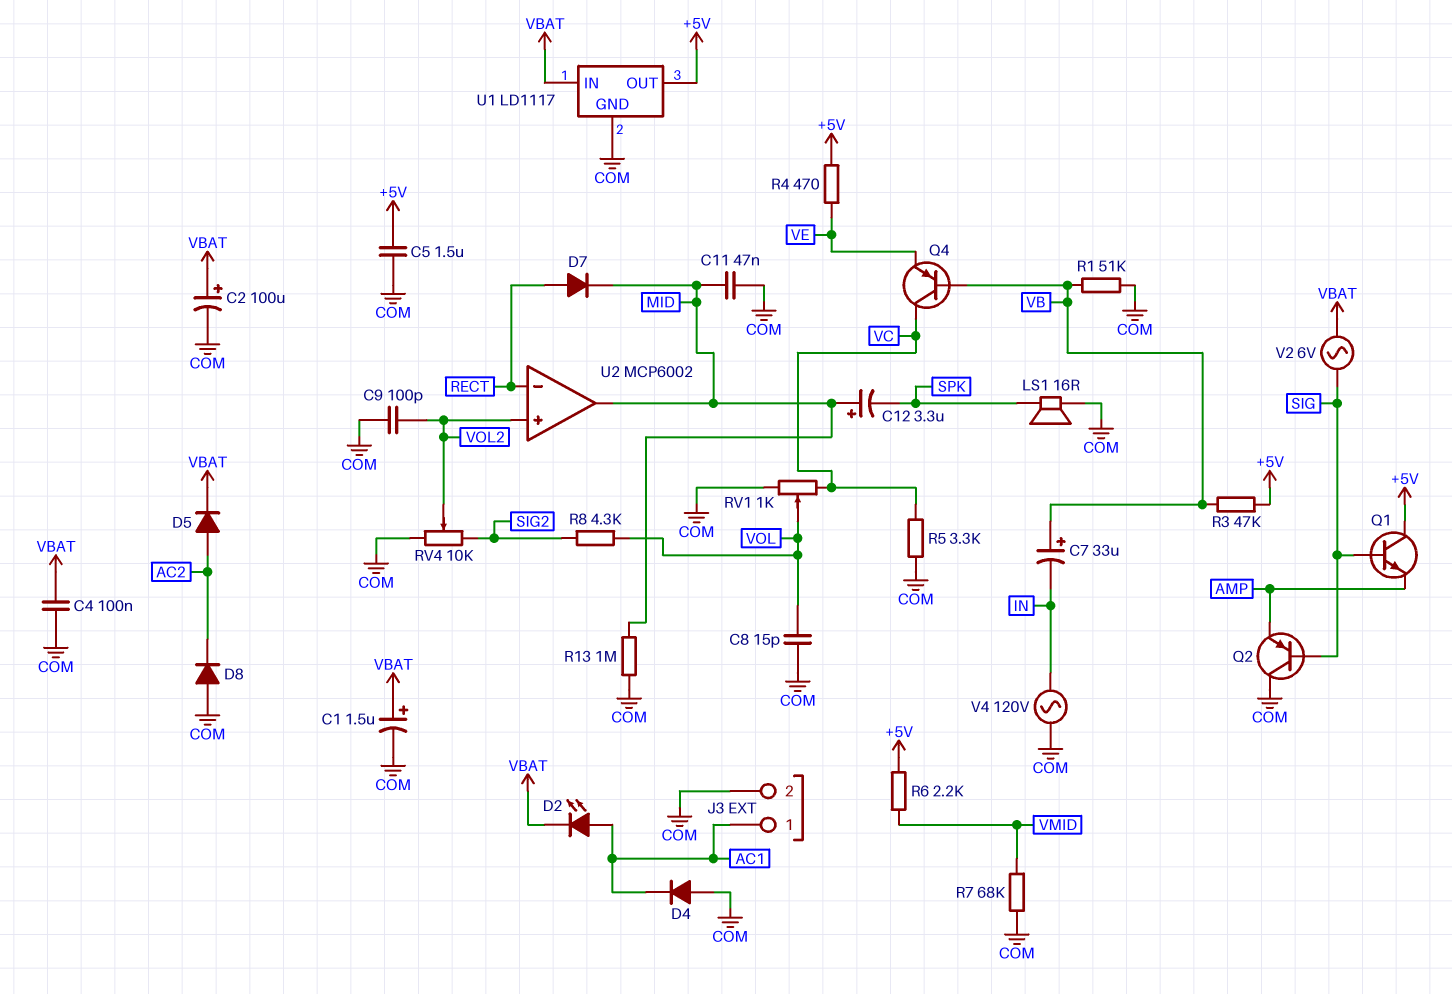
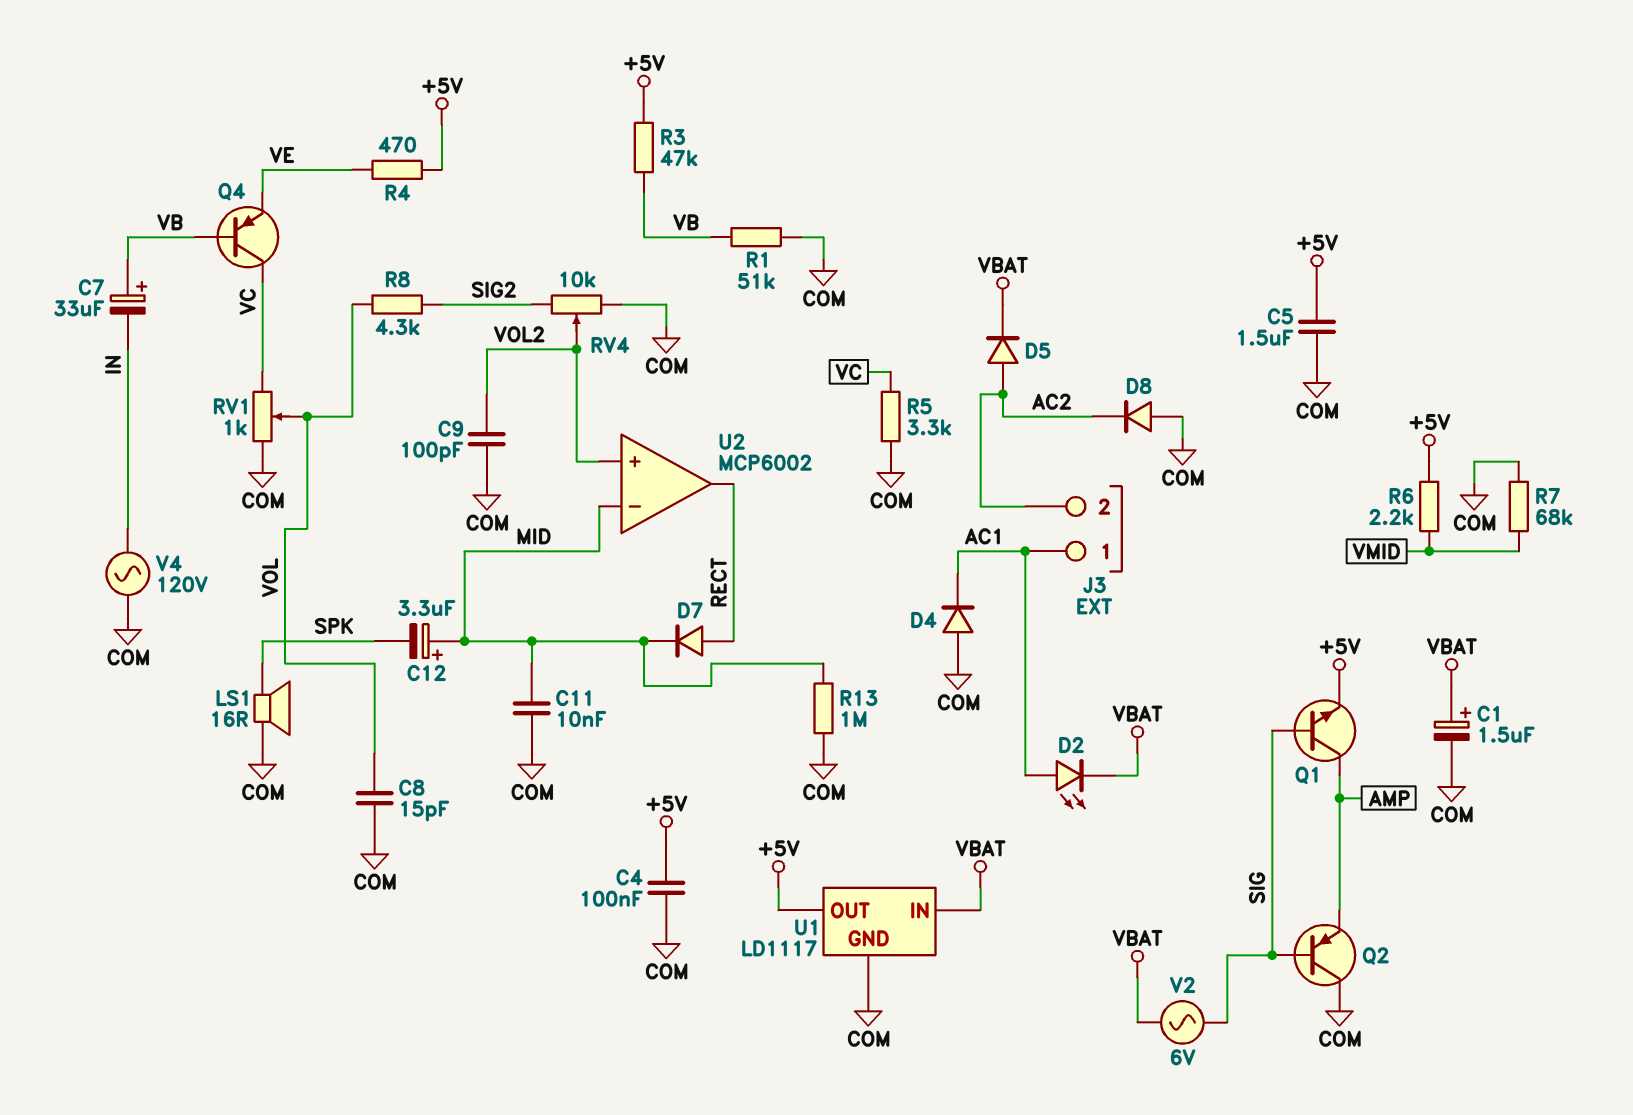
C2: 100uF (plus VBAT, minus COM) -> none
C4: 100nF (COM, VBAT) -> 100nF (+5V, COM)
C11: 47nF (COM, MID) -> 10nF (COM, MID)
J3 pin 2: COM -> AC2
Q1: NPN (B SIG, C +5V, E AMP) -> NPN (B SIG, C AMP, E +5V)
U2 pin in-: RECT -> MID
U2 pin out: MID -> RECT

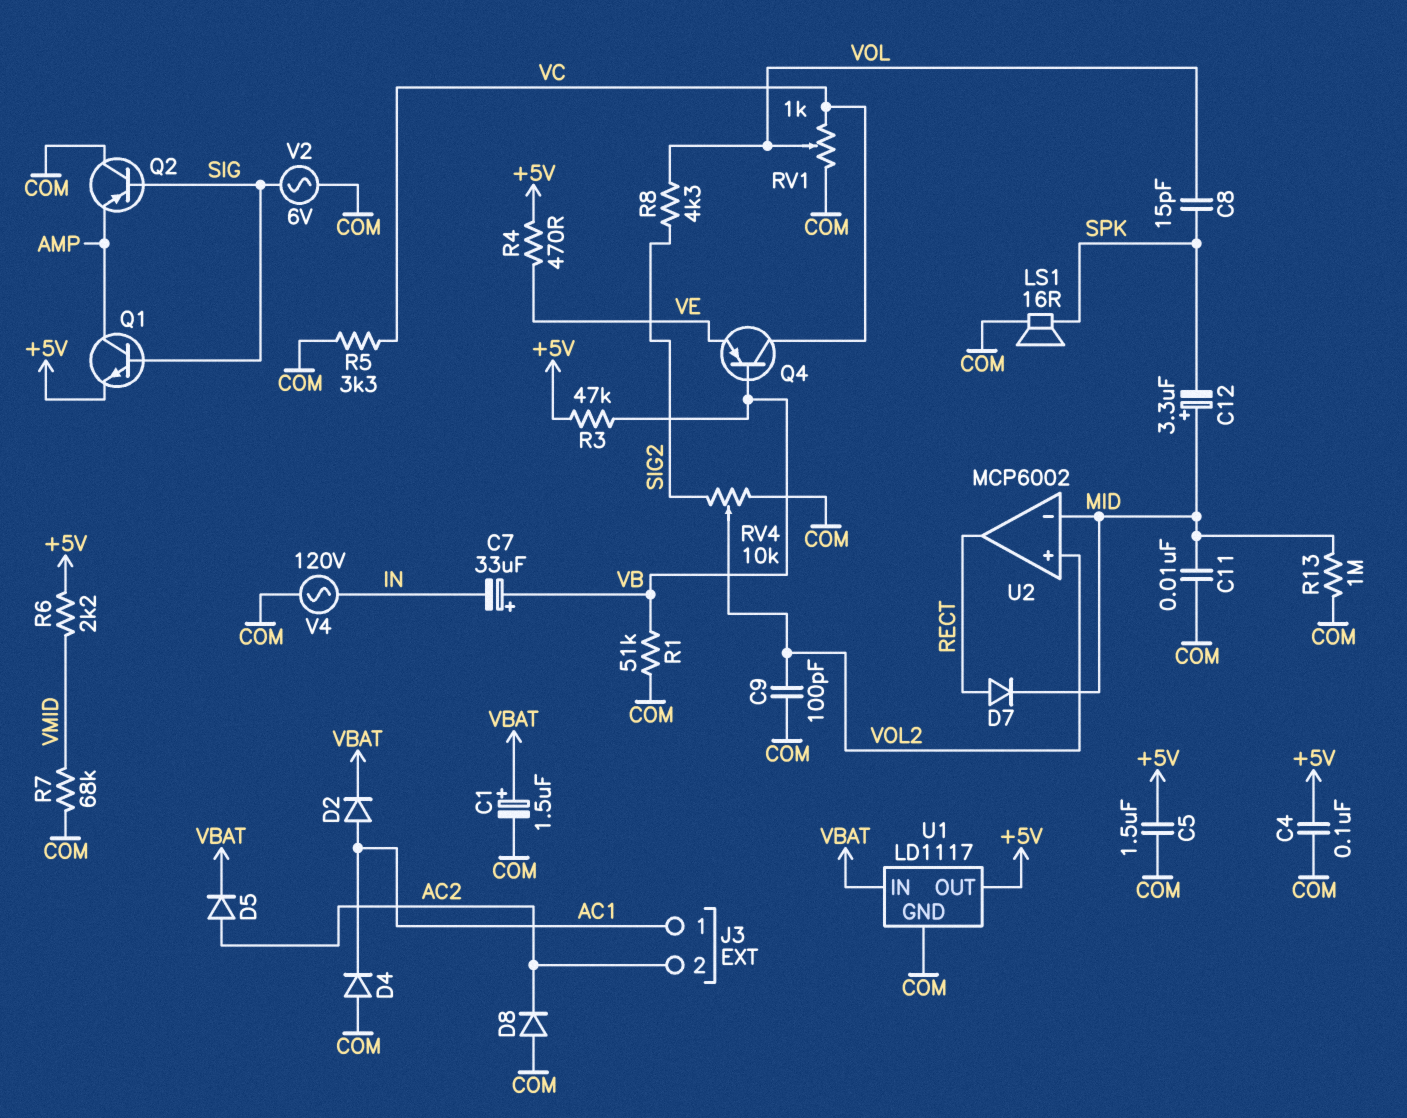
C8: 15pF (COM, VOL) -> 15pF (SPK, VOL)
D2: LED (A AC1, K VBAT) -> diode (A AC1, K VBAT)
V2: AC 6V (SIG, VBAT) -> AC 6V (COM, SIG)

